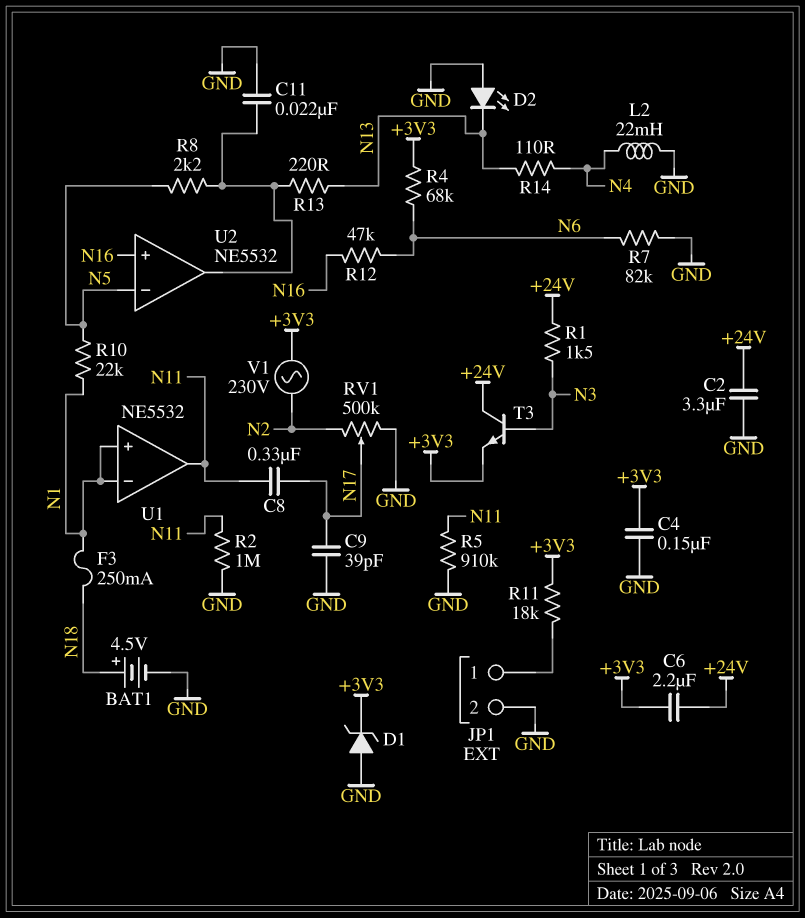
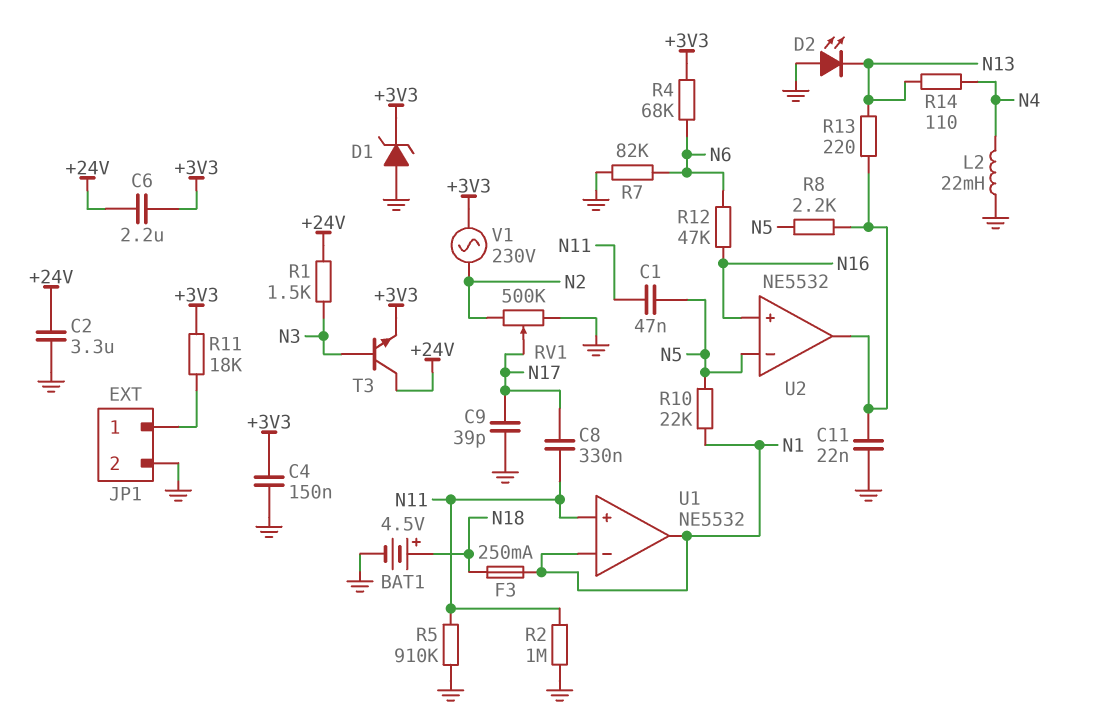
C1: none -> 47nF (N5, N11)
U1 pin in+: N1 -> N11
U1 pin out: N11 -> N1

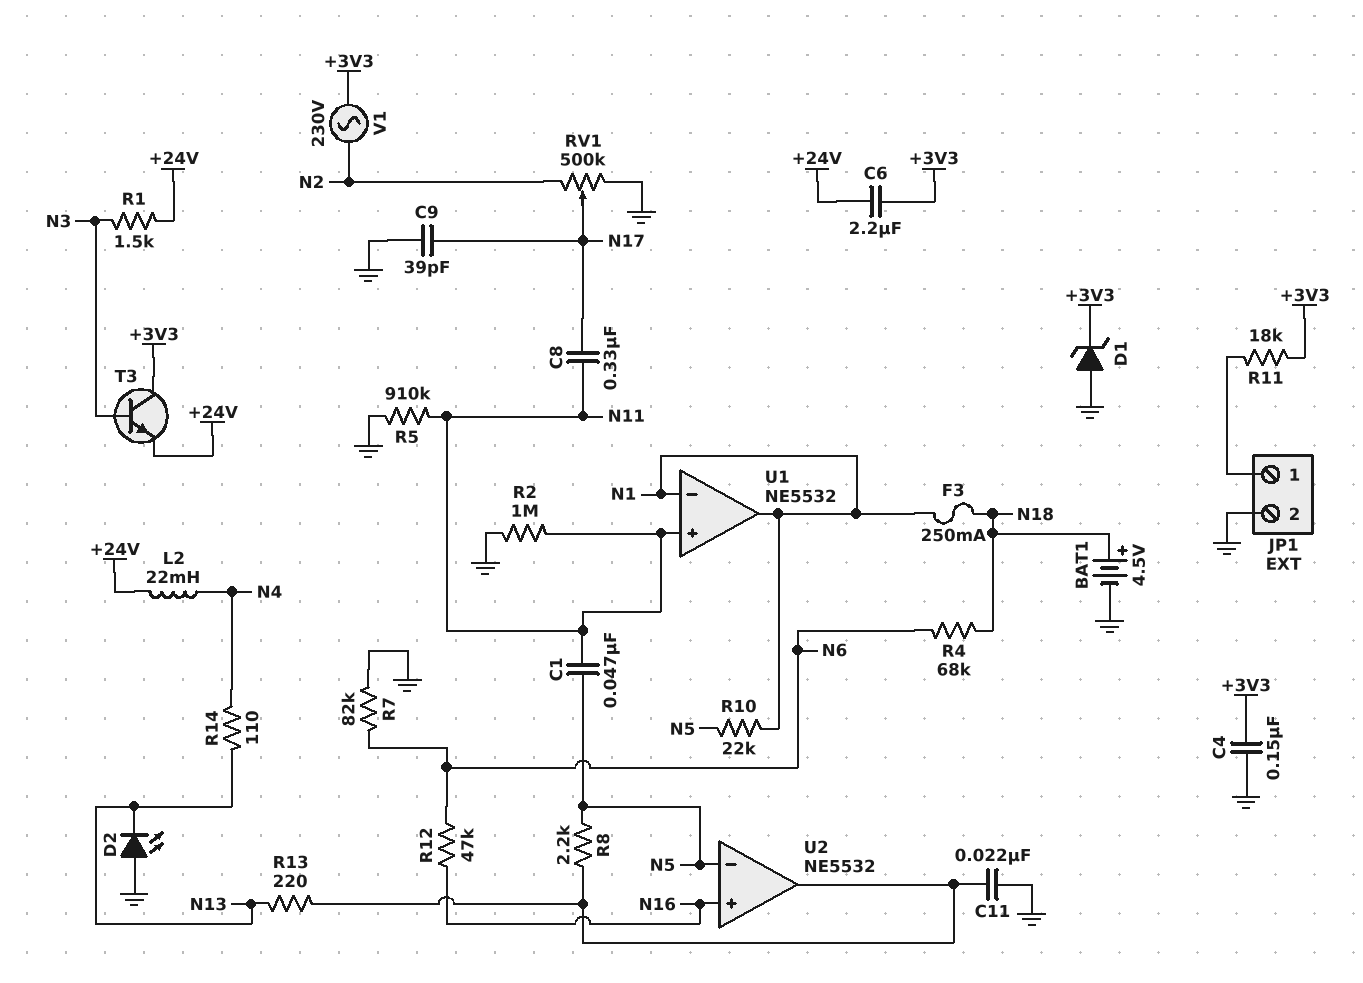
C2: 3.3uF (+24V, GND) -> none
L2: 22mH (GND, N4) -> 22mH (+24V, N4)
R4: 68k (+3V3, N6) -> 68k (N6, N18)
T3: NPN (B N3, C +24V, E +3V3) -> NPN (B N3, C +3V3, E +24V)

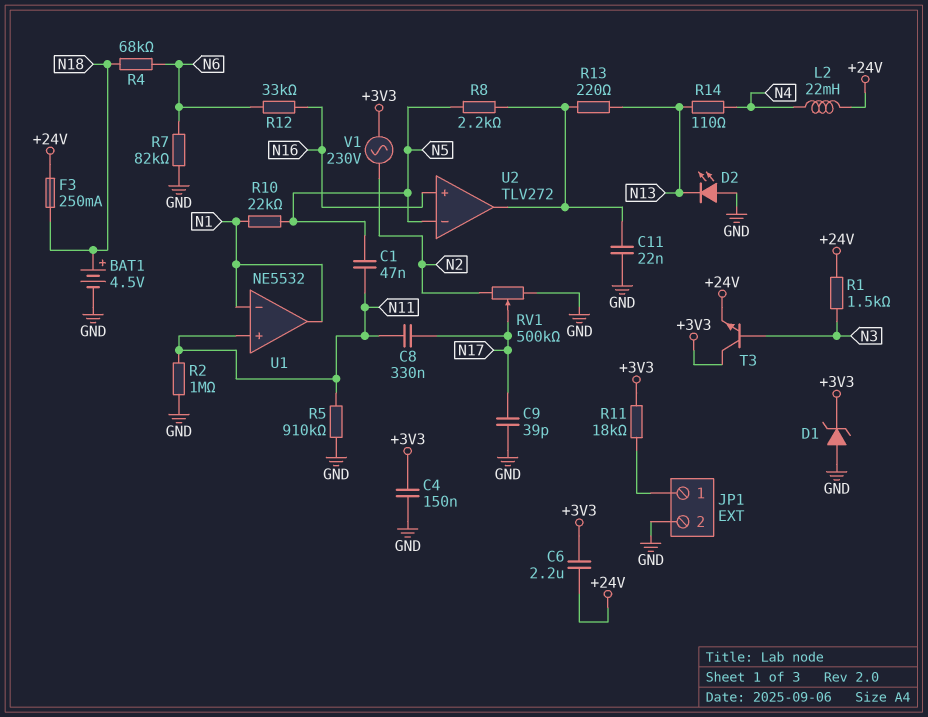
F3: 250mA (N1, N18) -> 250mA (+24V, N18)
R12: 47k (N6, N16) -> 33k (N6, N16)
U2: NE5532 -> TLV272

